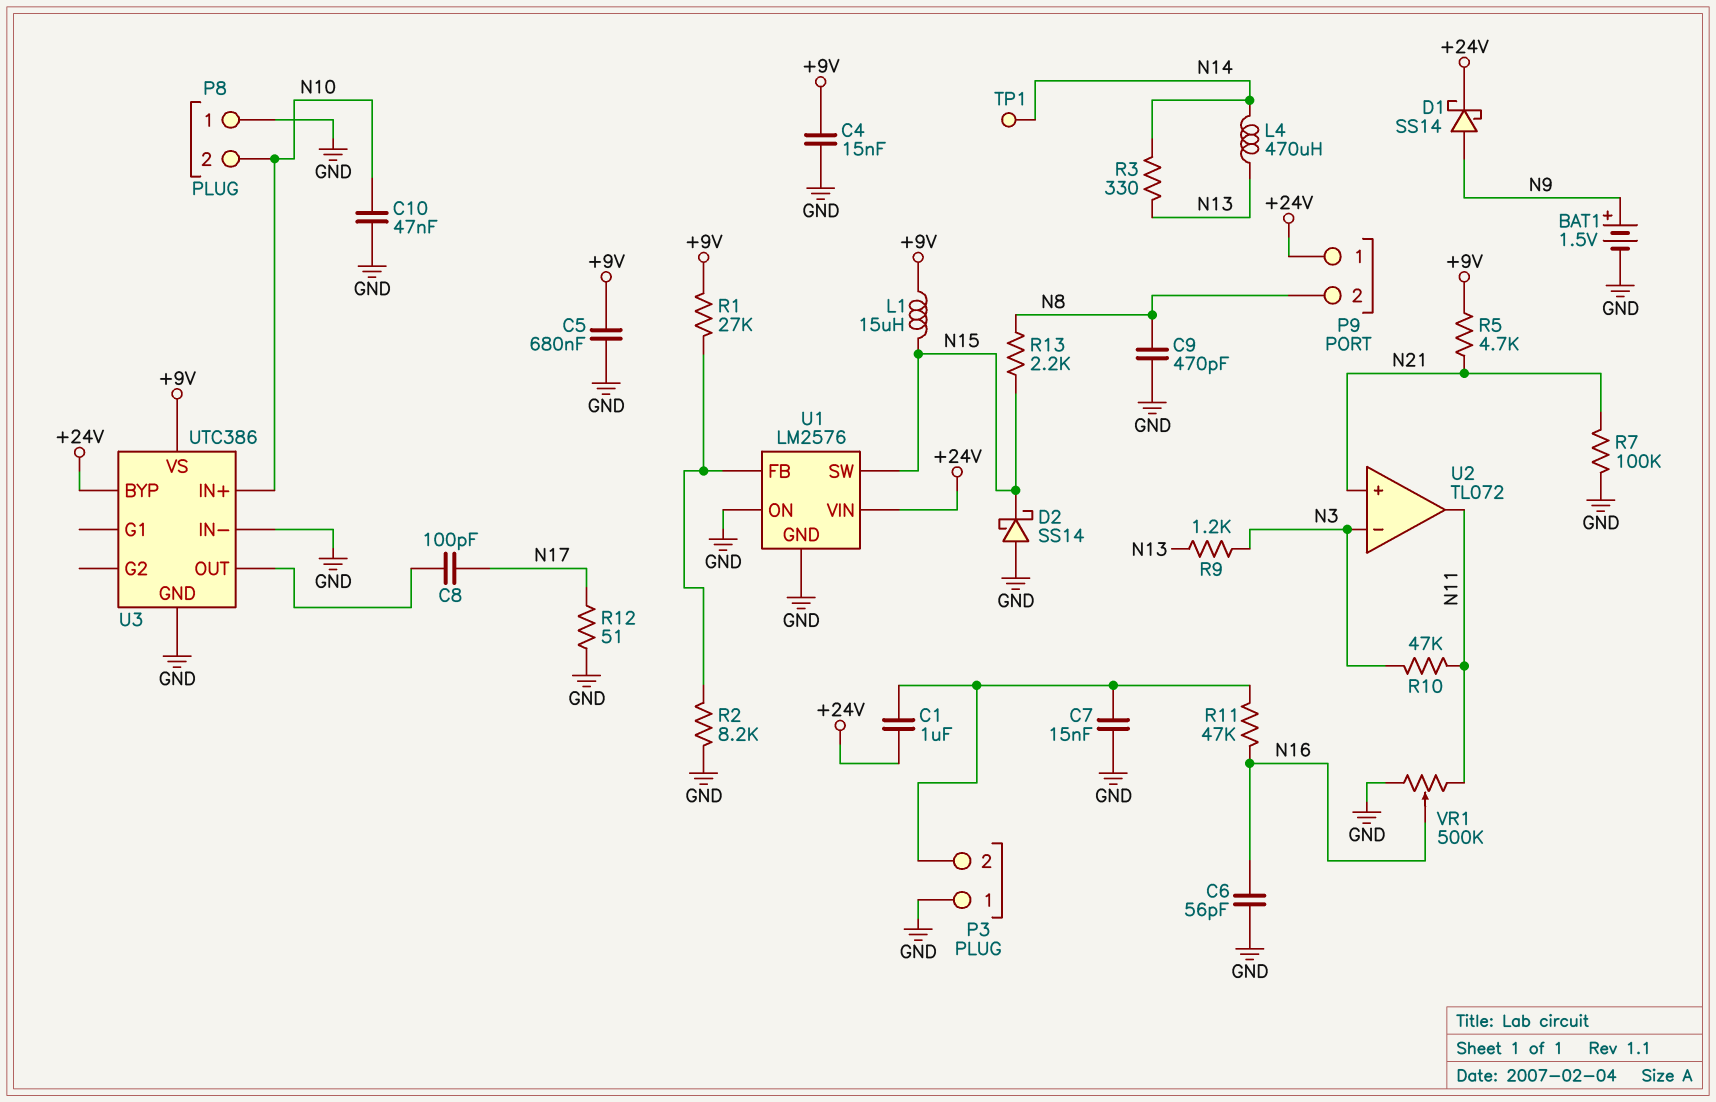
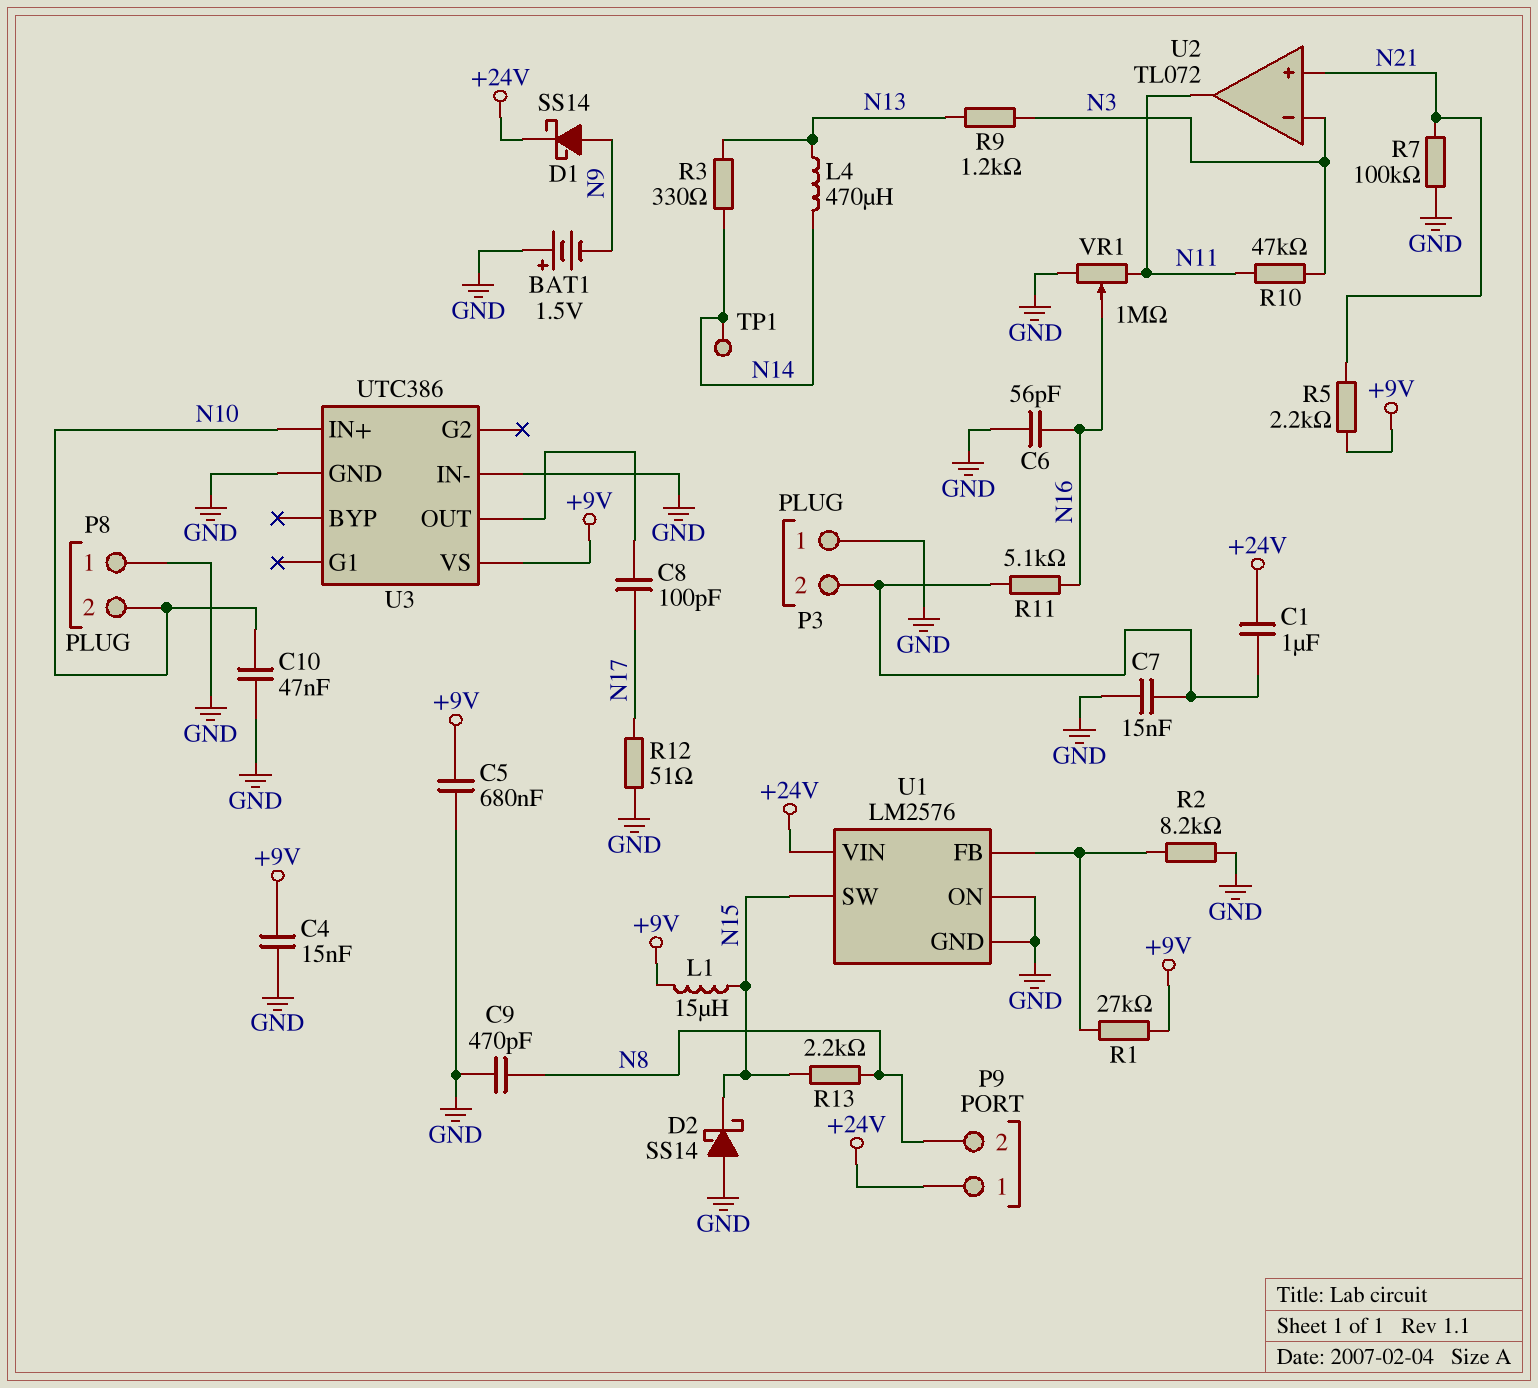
BAT1: 1.5V (plus N9, minus GND) -> 1.5V (plus GND, minus N9)
R5: 4.7k (+9V, N21) -> 2.2k (+9V, N21)
R11: 47k (N16, P3/2) -> 5.1k (N16, P3/2)
U3 pin BYP: +24V -> none
VR1: 500k (GND, N11, wiper N16) -> 1M (GND, N11, wiper N16)

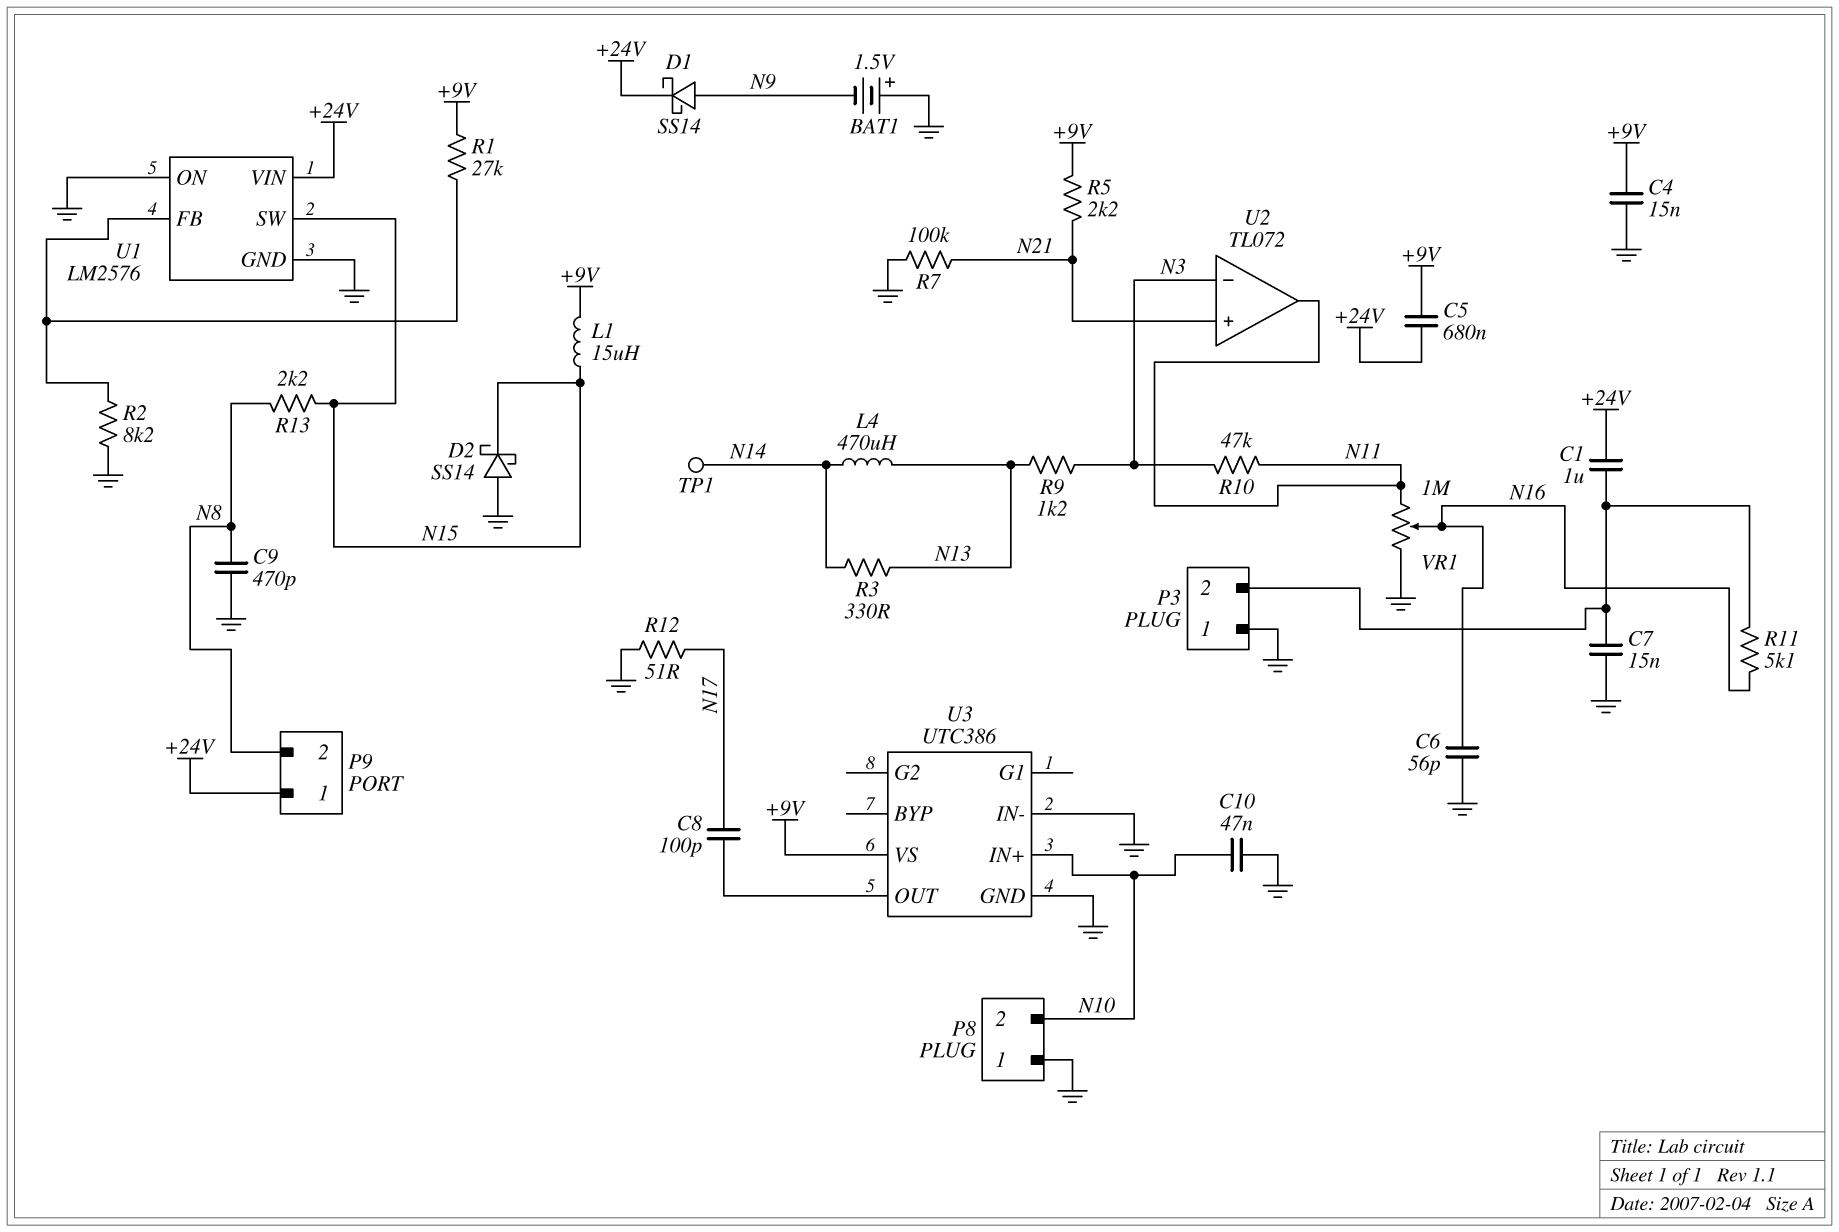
C5: 680nF (+9V, GND) -> 680nF (+9V, +24V)

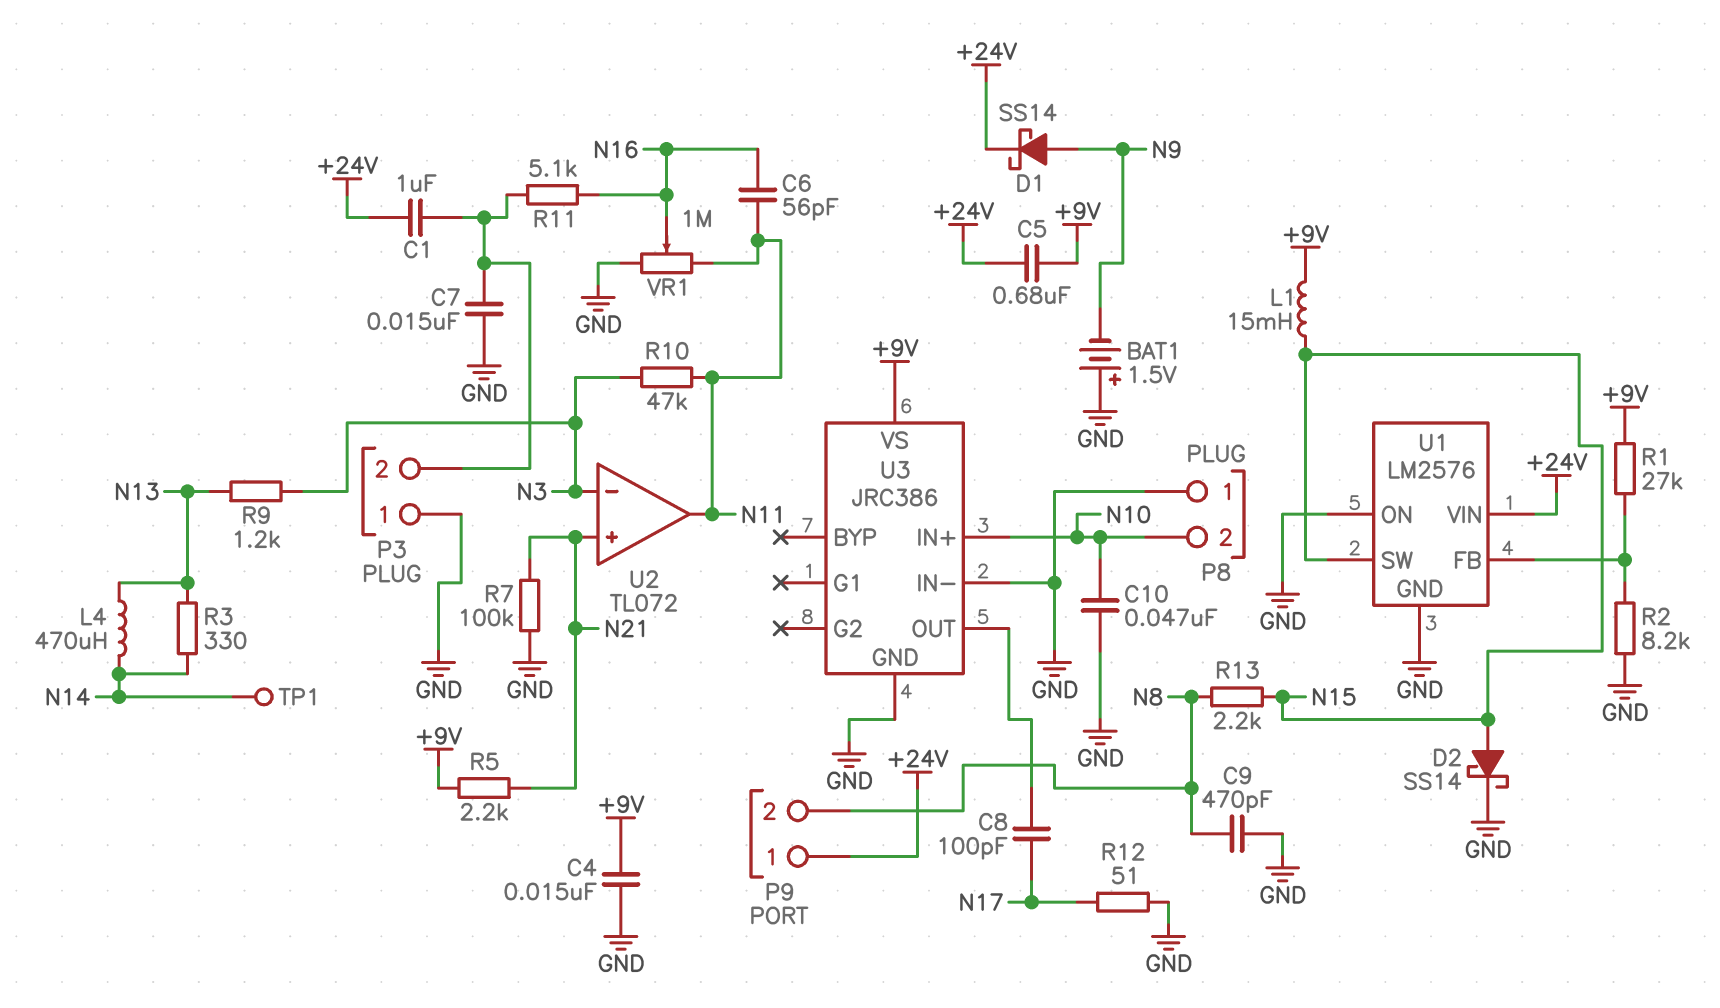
C6: 56pF (GND, N16) -> 56pF (N11, N16)
D2: schottky SS14 (A GND, K N15) -> schottky SS14 (A N15, K GND)
L1: 15uH (+9V, N15) -> 15mH (+9V, N15)
U3: UTC386 -> JRC386

